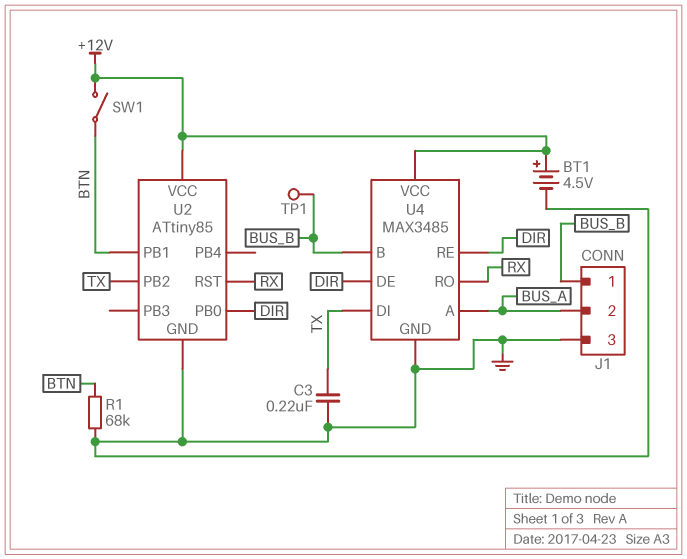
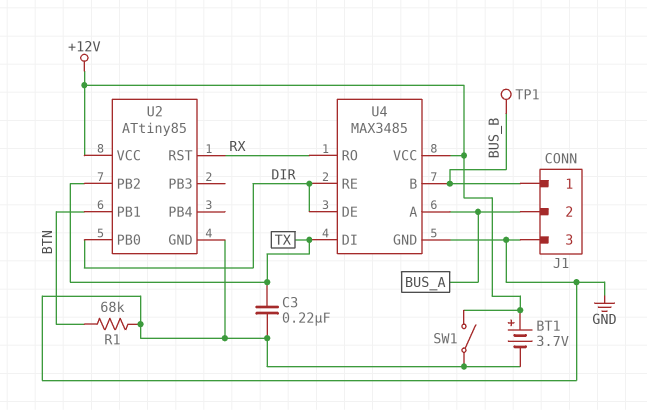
BT1: 4.5V (plus +12V, minus GND) -> 3.7V (plus +12V, minus GND)
SW1: switch (+12V, BTN) -> switch (+12V, GND)

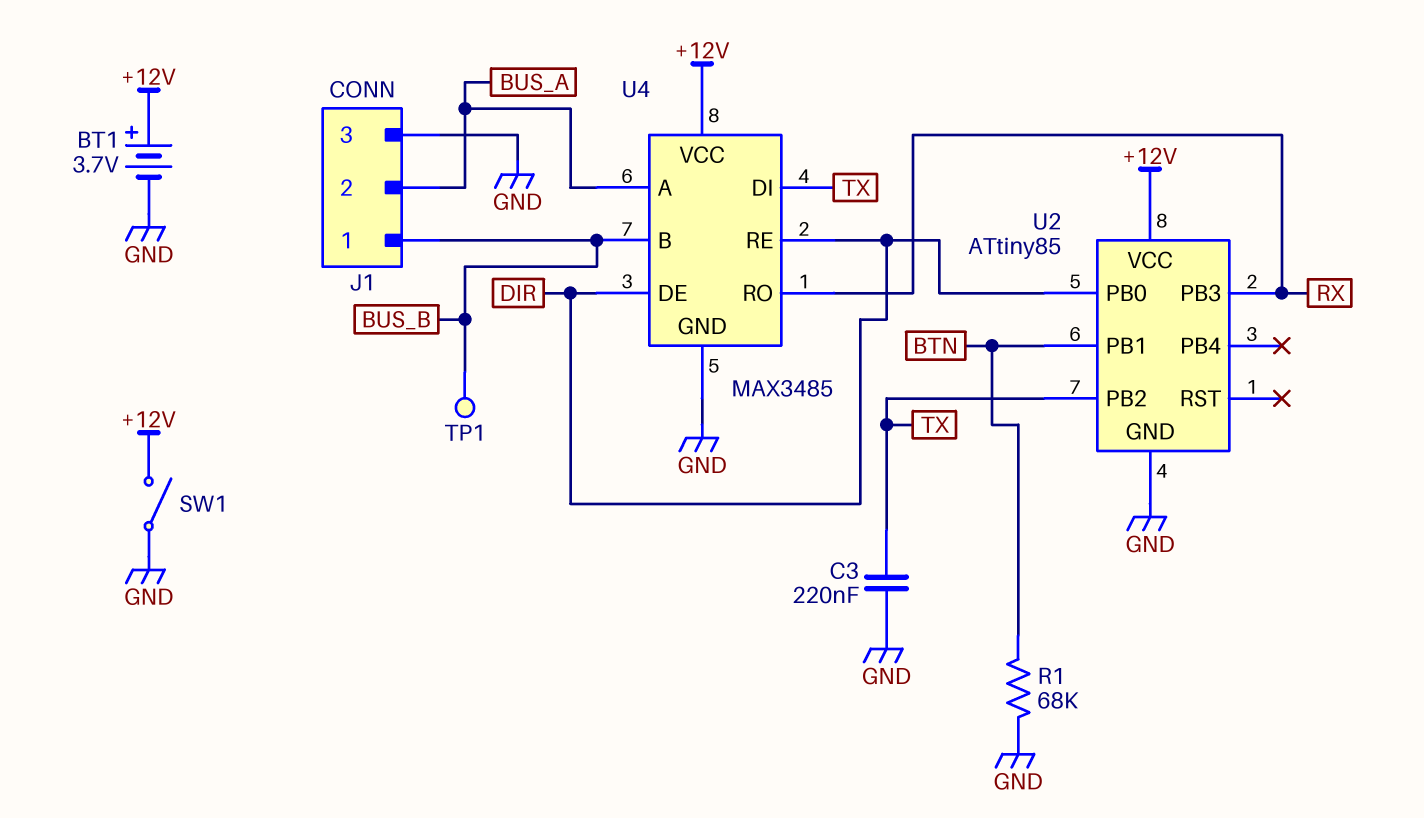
U2 pin PB3: none -> RX
U2 pin RST: RX -> none

